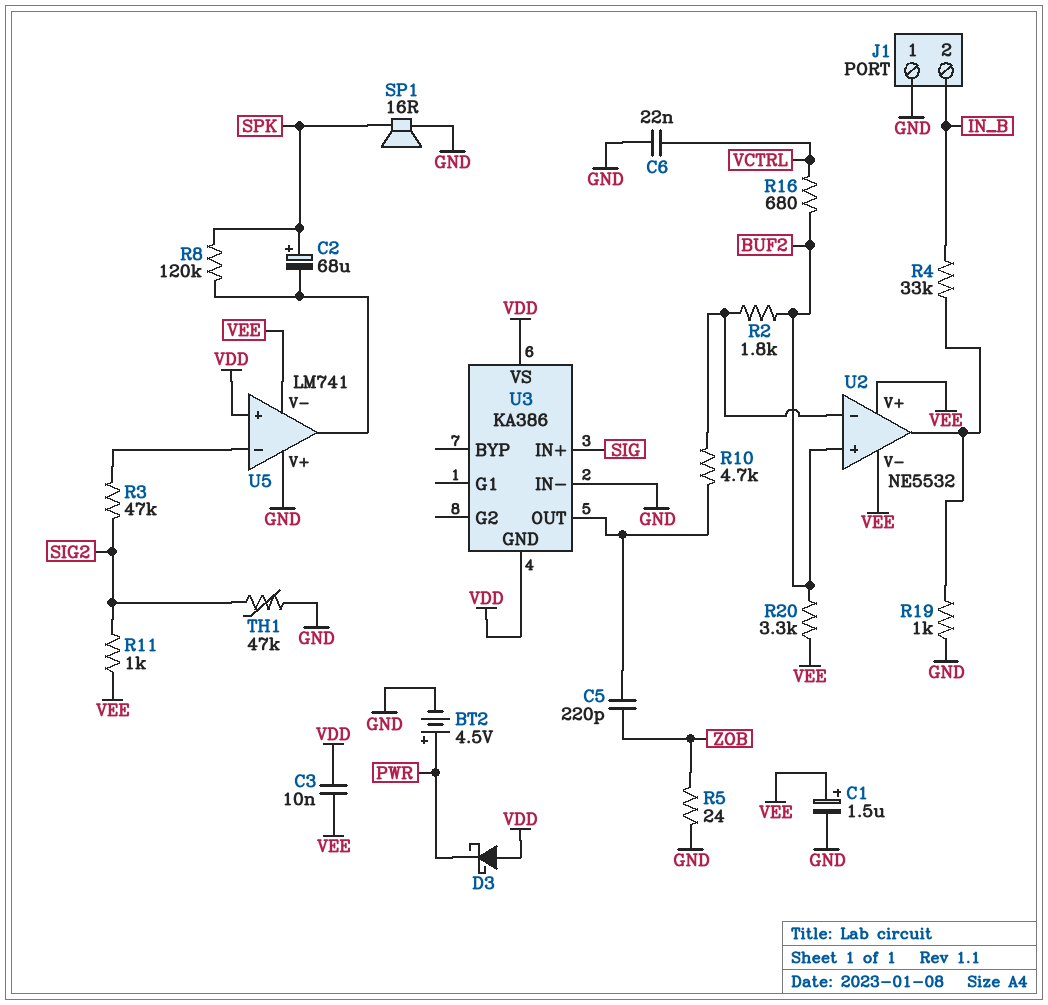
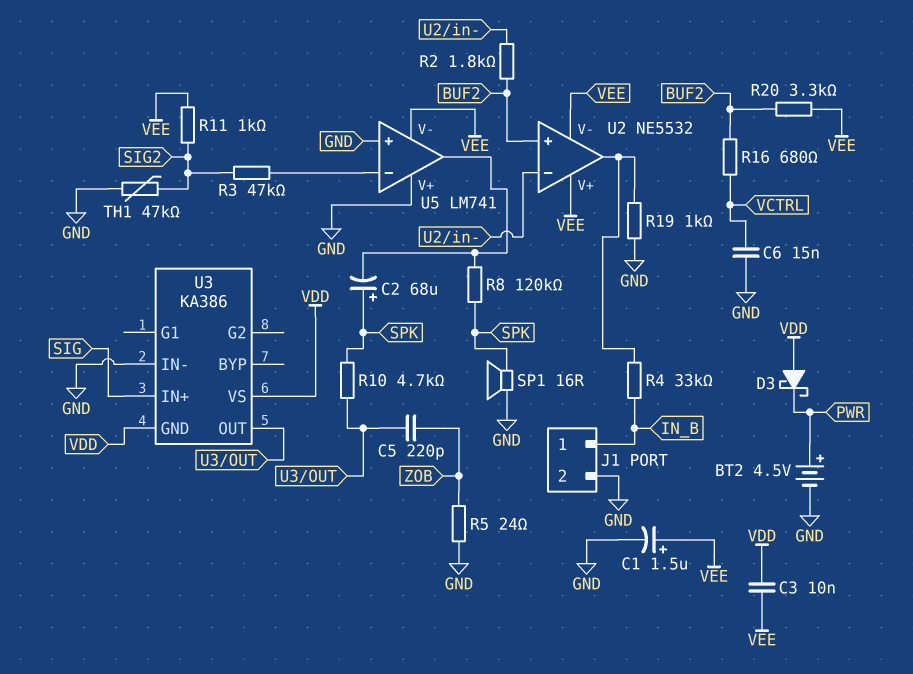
C6: 22nF (GND, VCTRL) -> 15nF (GND, VCTRL)
J1 pin 1: GND -> IN_B
J1 pin 2: IN_B -> GND
R10: 4.7k (U2/in-, U3/OUT) -> 4.7k (SPK, U3/OUT)
U5 pin in+: VDD -> GND

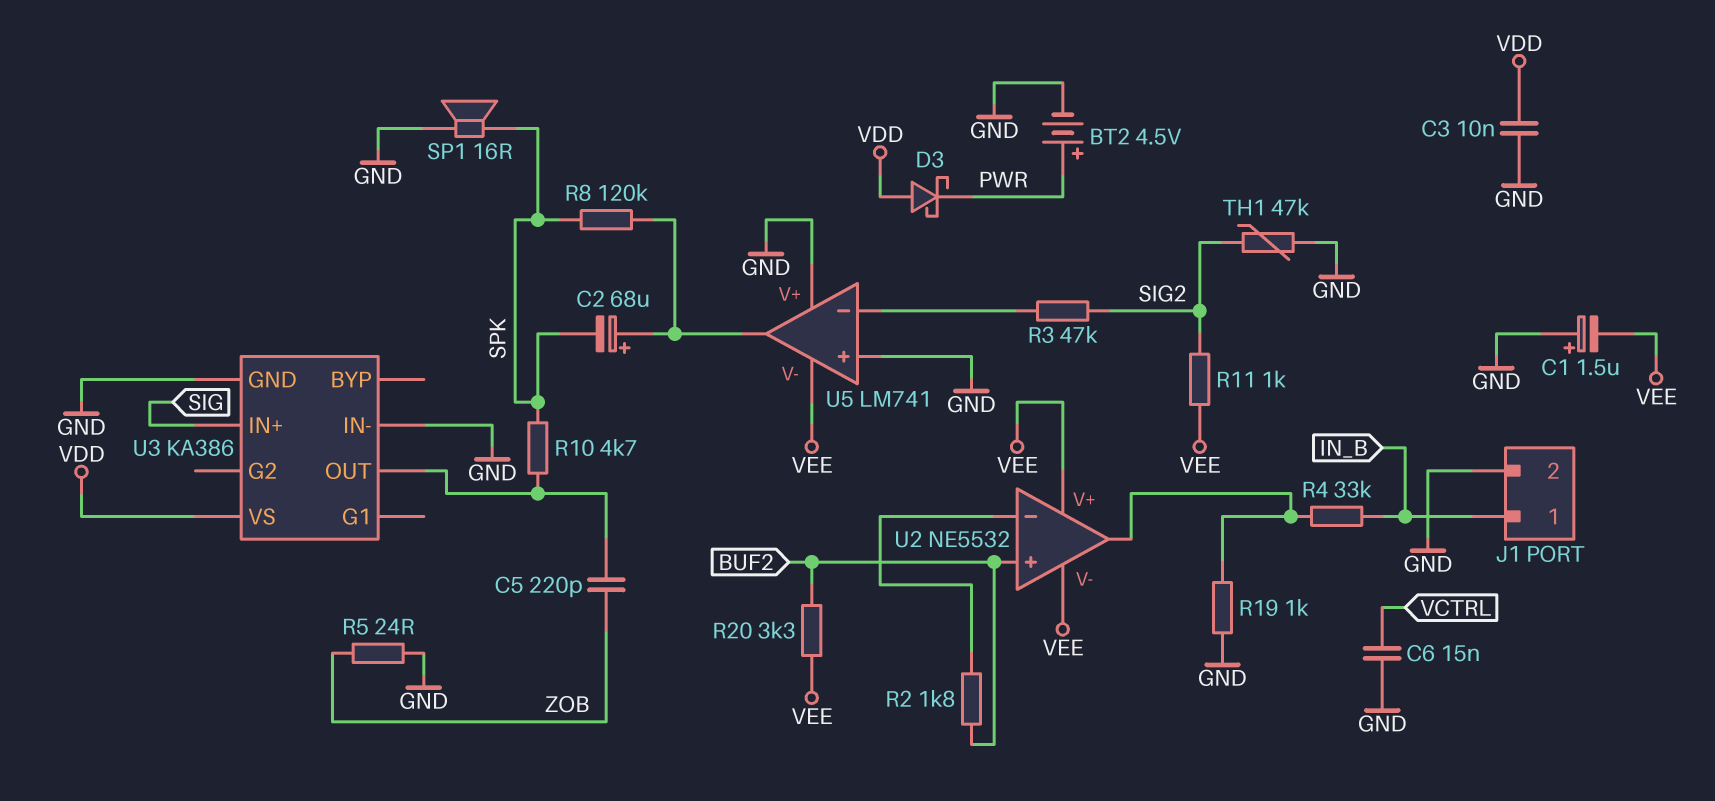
C1: 1.5uF (plus VEE, minus GND) -> 1.5uF (plus GND, minus VEE)
C2: 68uF (plus SPK, minus U5/out) -> 68uF (plus U5/out, minus SPK)
C3: 10nF (VDD, VEE) -> 10nF (GND, VDD)
R16: 680 (BUF2, VCTRL) -> none
U3 pin GND: VDD -> GND

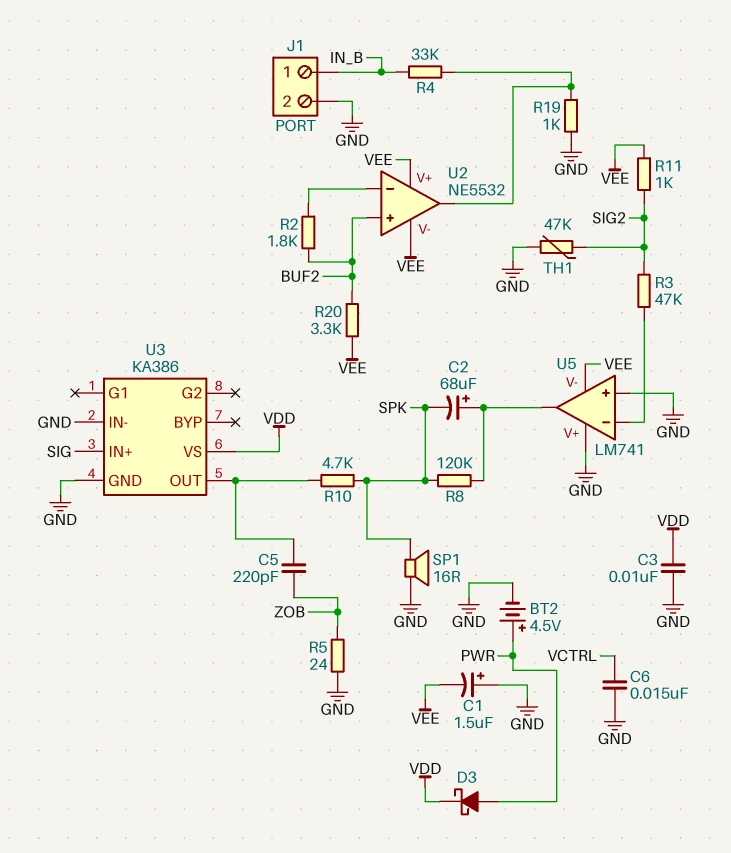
D3: schottky (A VDD, K PWR) -> schottky (A PWR, K VDD)

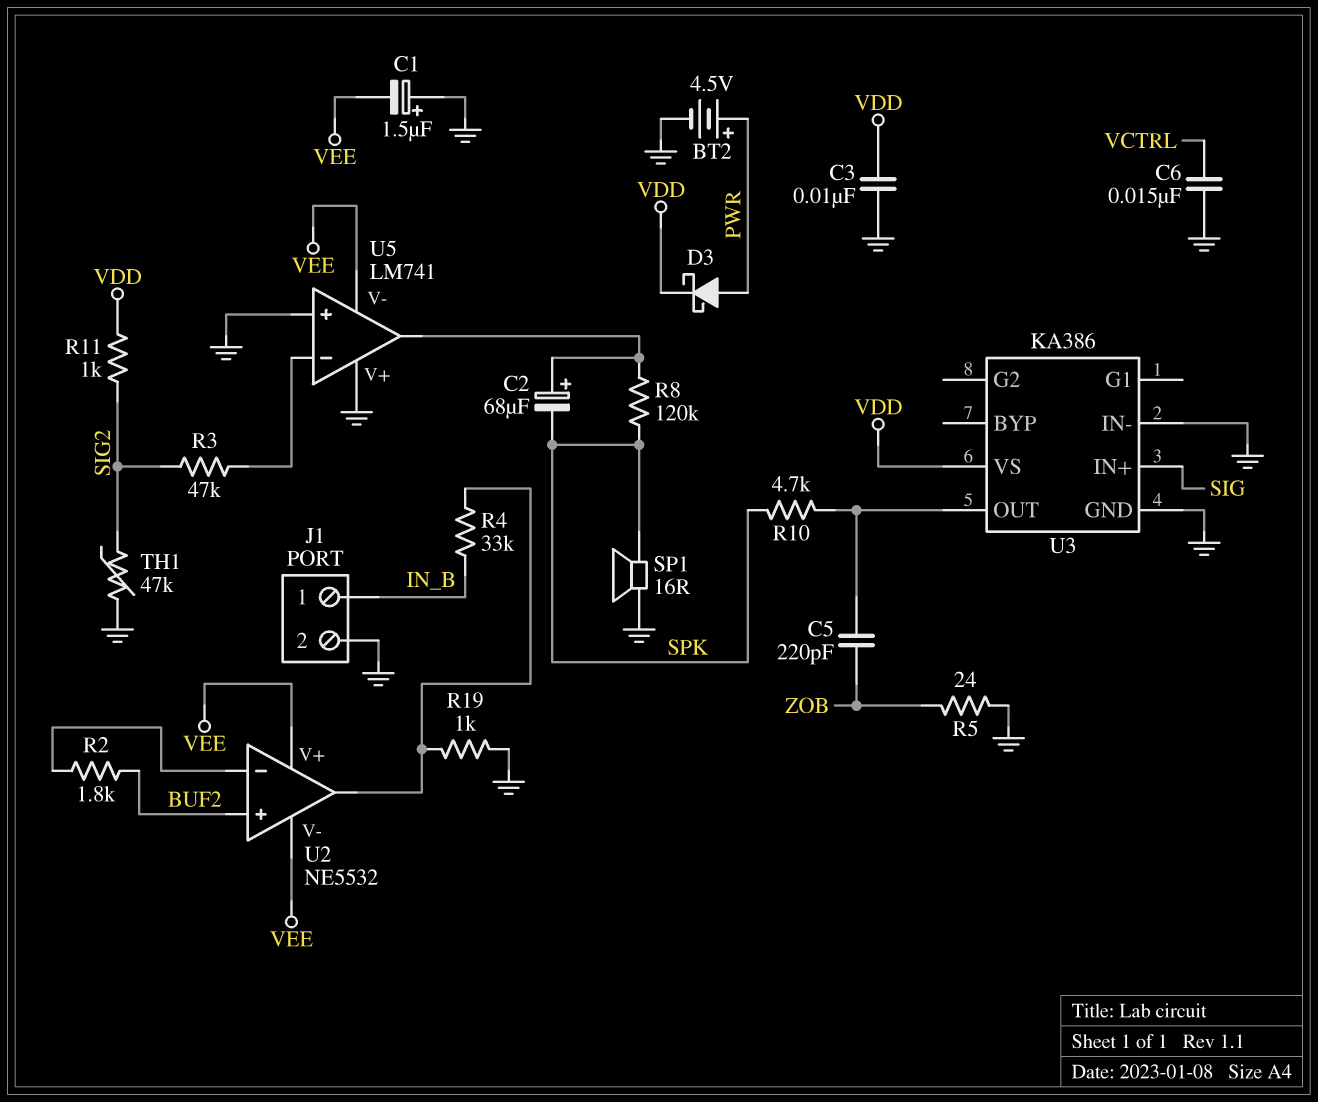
R11: 1k (SIG2, VEE) -> 1k (SIG2, VDD)
R20: 3.3k (BUF2, VEE) -> none

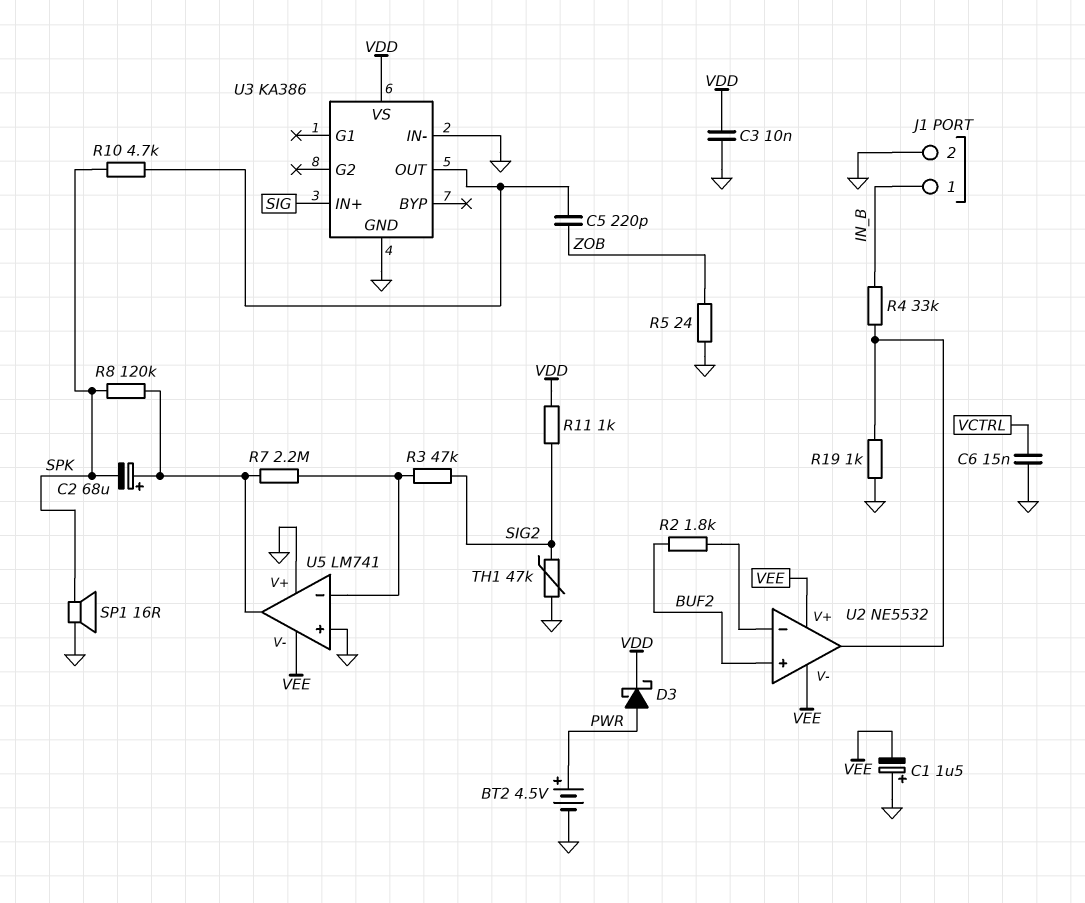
R7: none -> 2.2M (U5/in-, U5/out)

